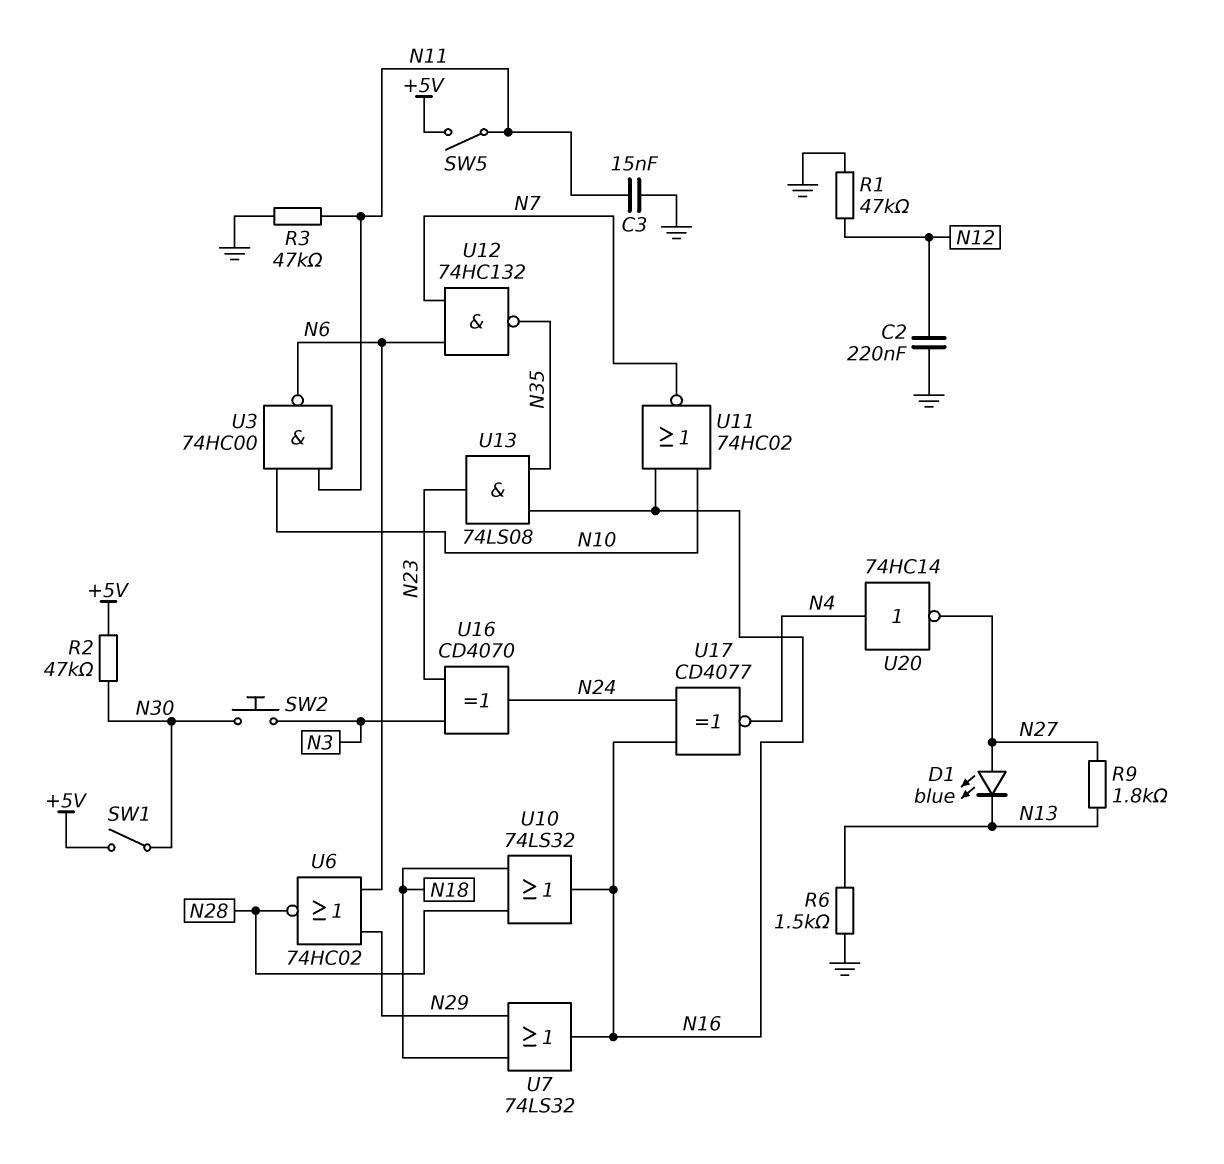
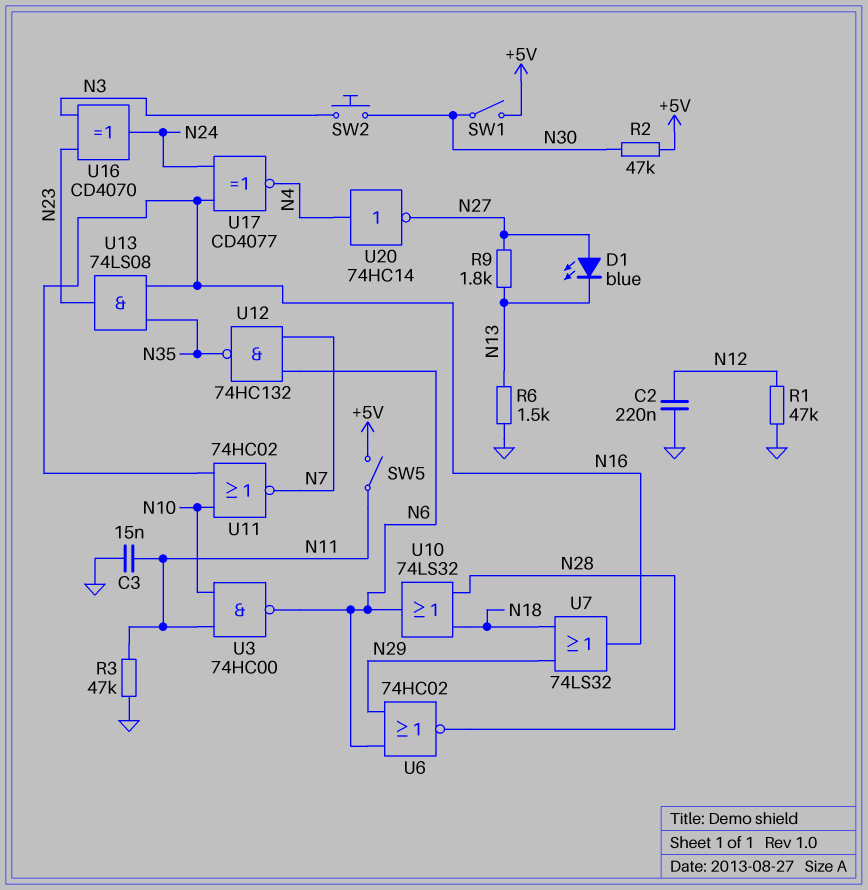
U10: OR 74LS32 (in N18, in N28, out N16) -> OR 74LS32 (in N18, in N28, out N6)

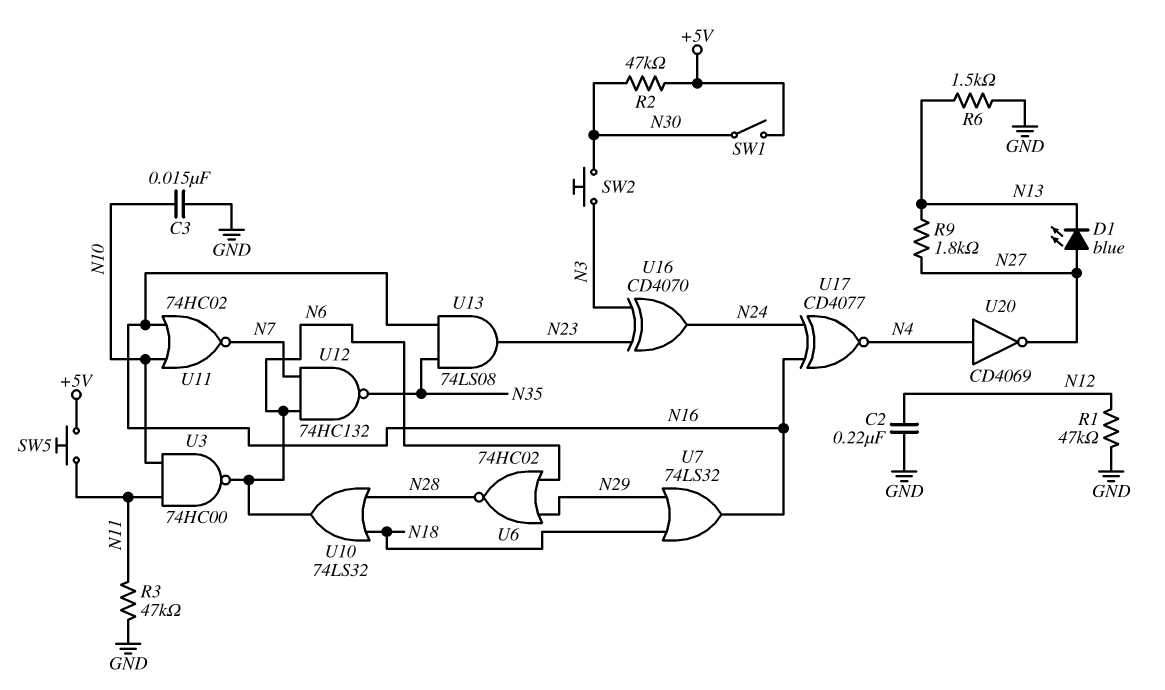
C3: 15nF (GND, N11) -> 15nF (GND, N10)
SW5: switch (+5V, N11) -> button (+5V, N11)
U20: NOT 74HC14 (in N4, out N27) -> NOT CD4069 (in N4, out N27)

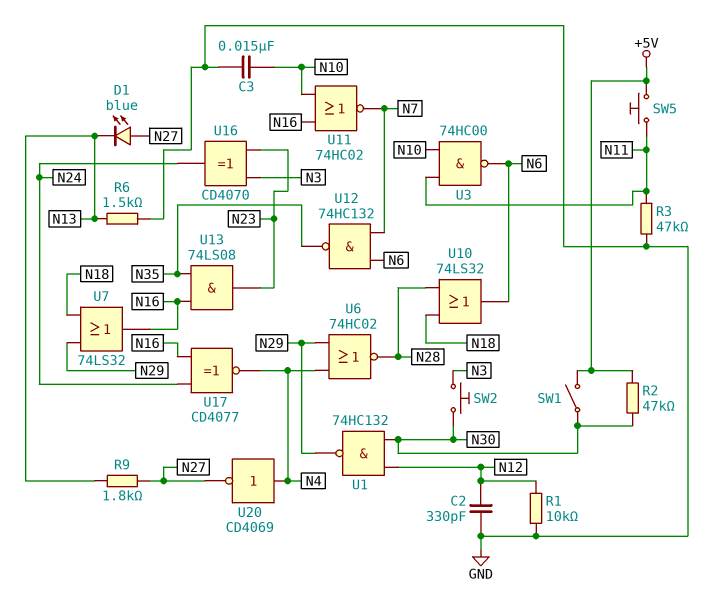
C2: 220nF (GND, N12) -> 330pF (GND, N12)
R1: 47k (GND, N12) -> 10k (GND, N12)
U1: none -> NAND 74HC132 (in N12, in N30, out N29)
U6: NOR 74HC02 (in N6, in N29, out N28) -> NOR 74HC02 (in N4, in N29, out N28)

